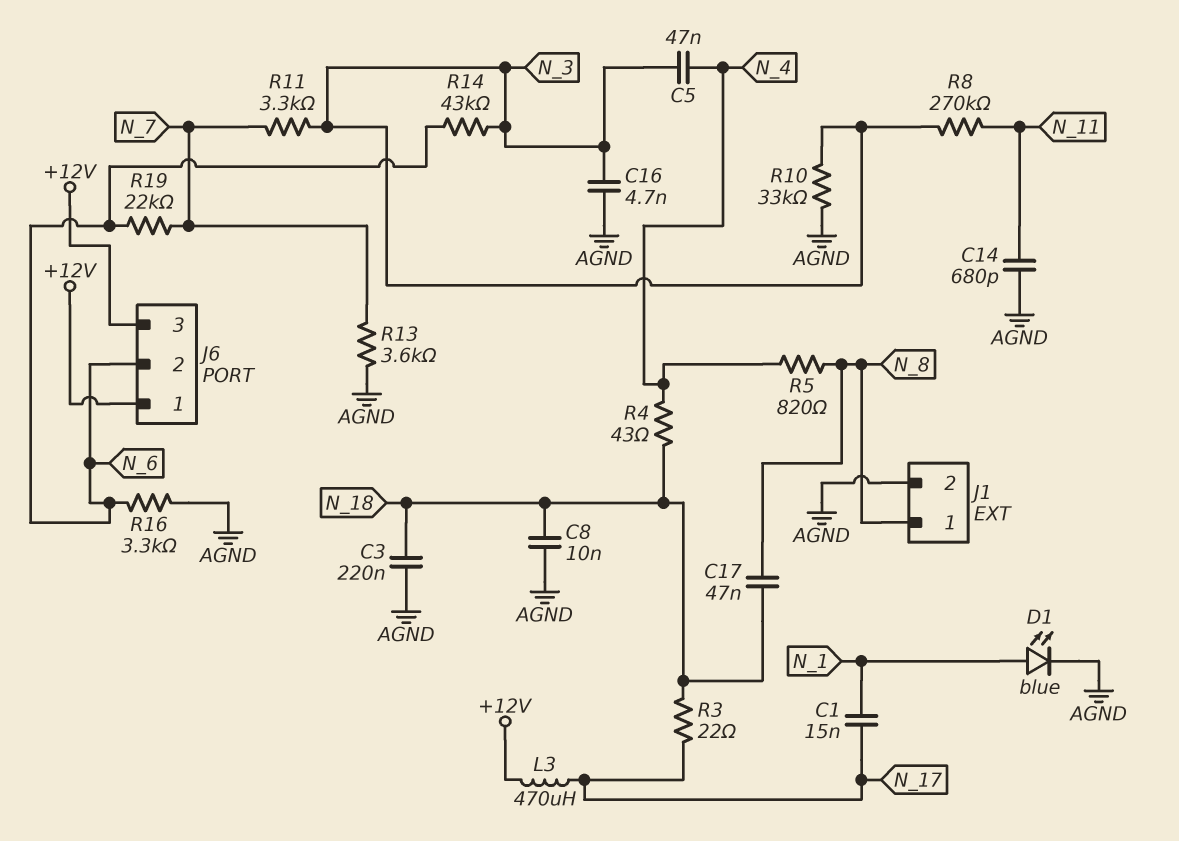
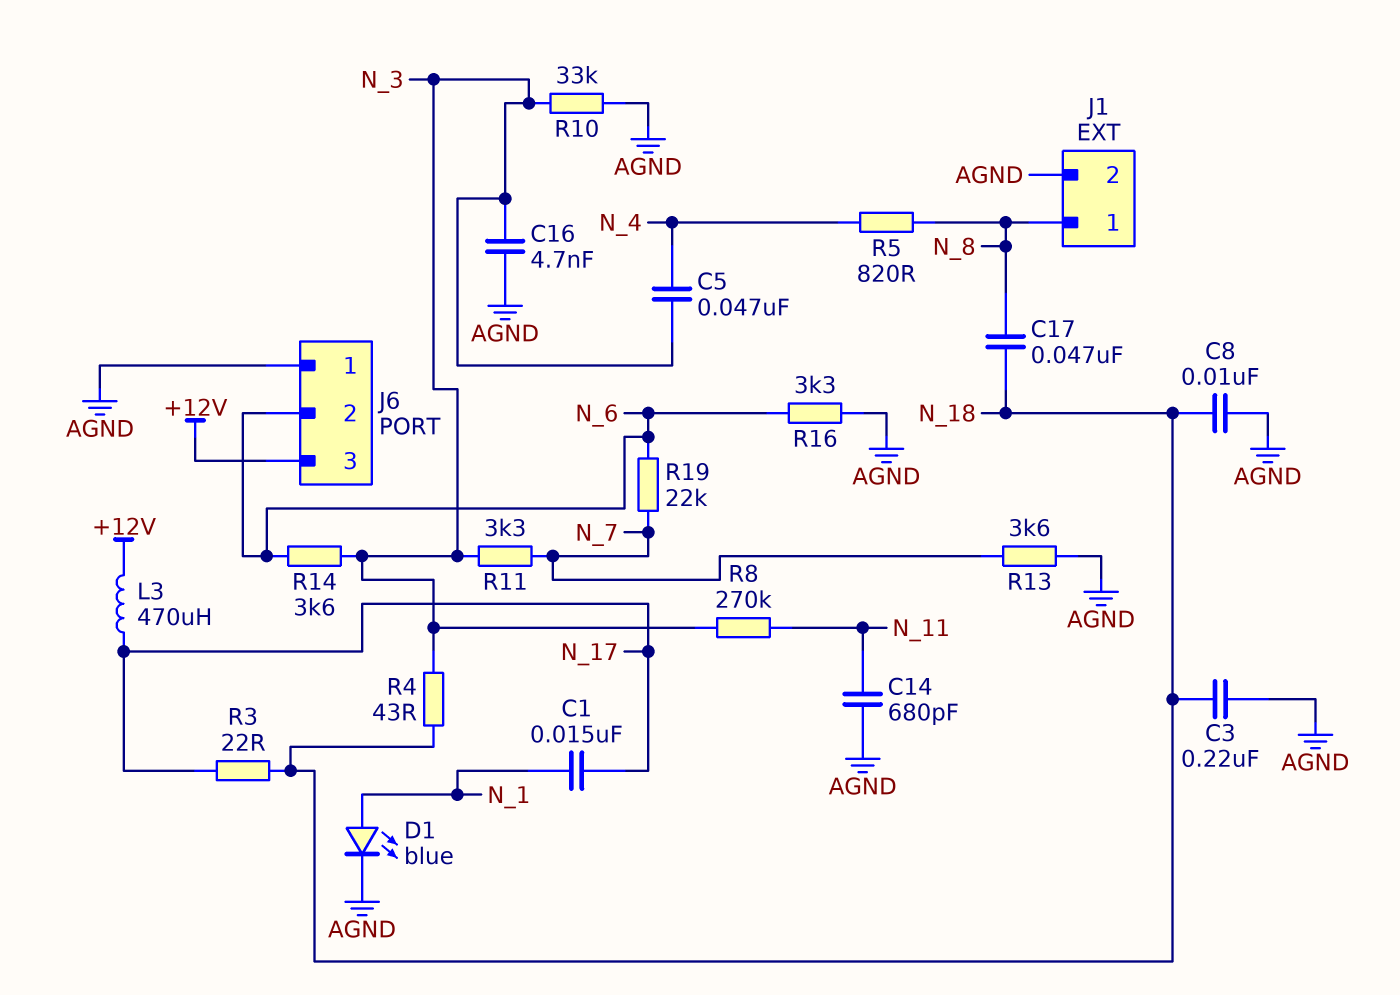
J6 pin 1: +12V -> AGND
R4: 43 (N_4, N_18) -> 43 (N_3, N_18)
R14: 43k (N_3, N_6) -> 3.6k (N_3, N_6)

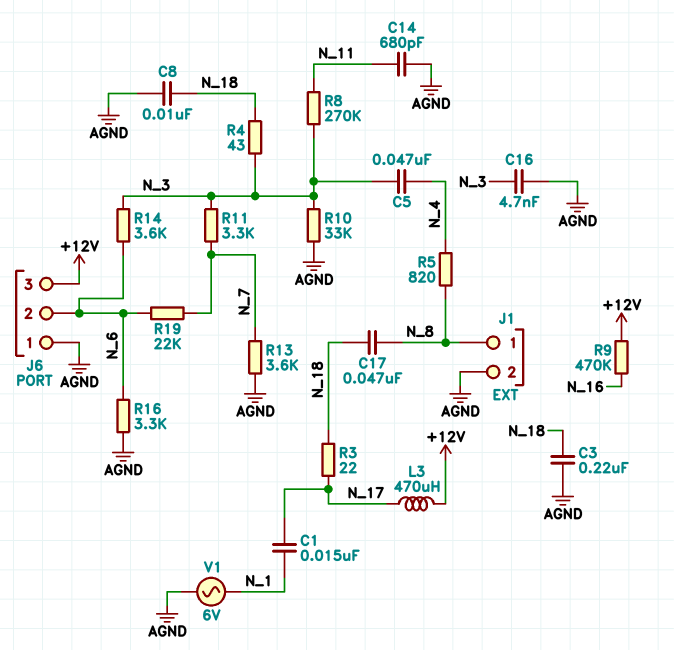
D1: LED blue (A N_1, K AGND) -> none
R9: none -> 470k (+12V, N_16)
V1: none -> AC 6V (AGND, N_1)

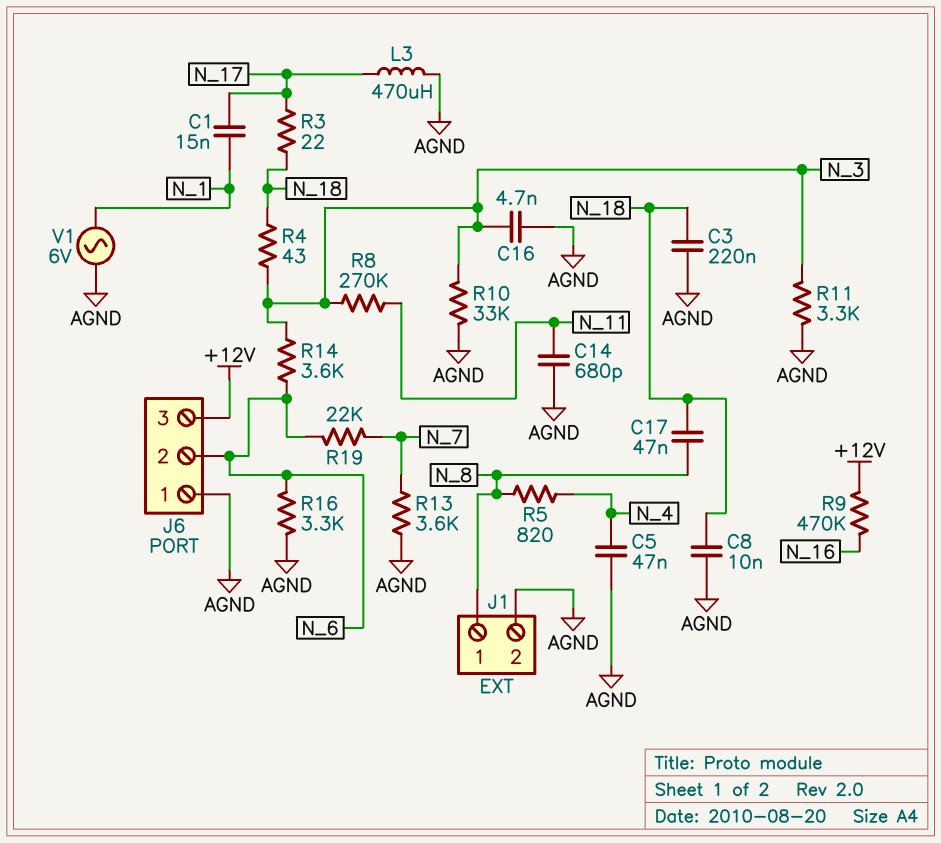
C5: 47nF (N_3, N_4) -> 47nF (AGND, N_4)
L3: 470uH (+12V, N_17) -> 470uH (AGND, N_17)
R11: 3.3k (N_3, N_7) -> 3.3k (AGND, N_3)

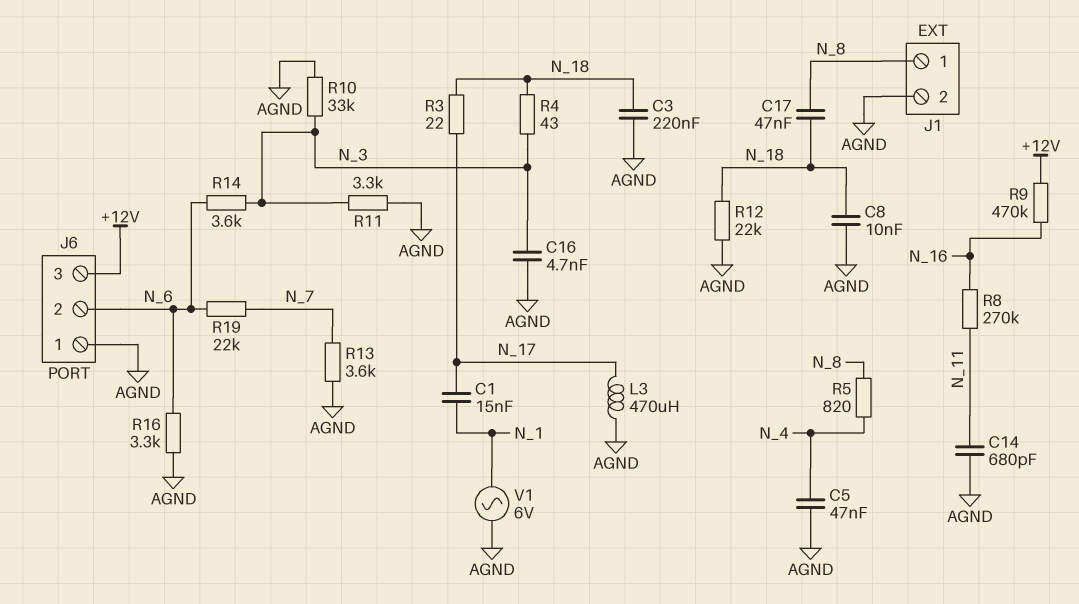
R8: 270k (N_3, N_11) -> 270k (N_11, N_16)
R12: none -> 22k (AGND, N_18)

